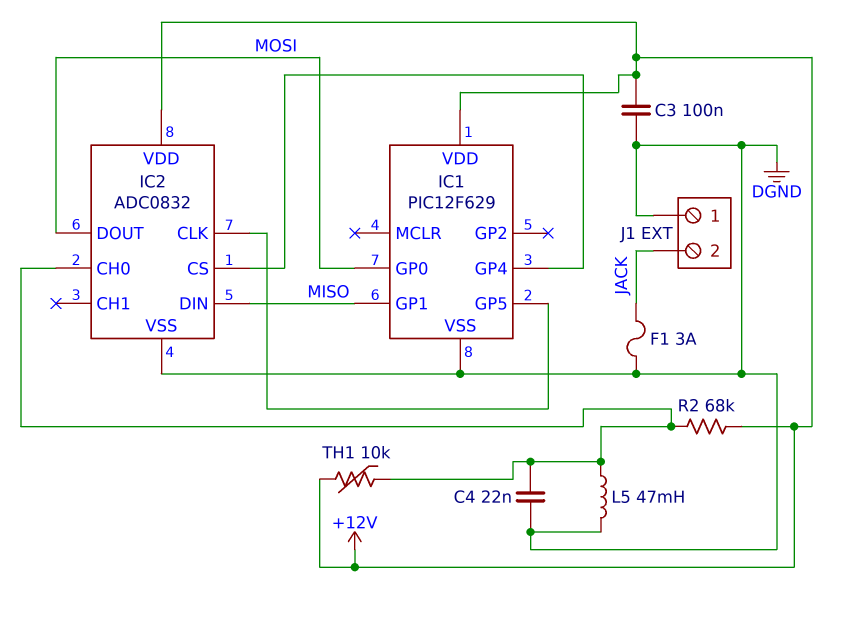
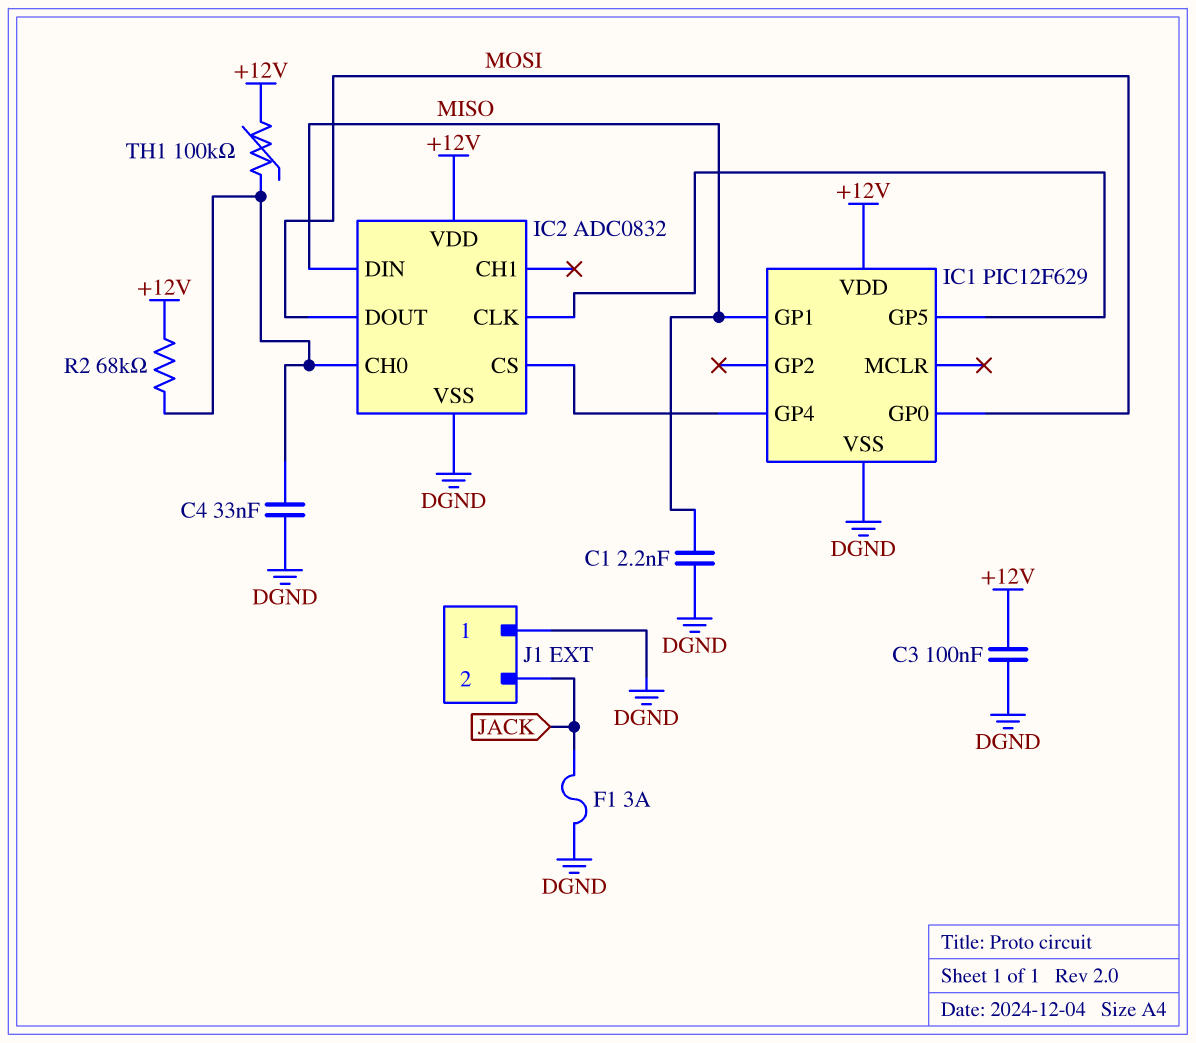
C1: none -> 2.2nF (DGND, MISO)
C4: 22nF (DGND, IC2/CH0) -> 33nF (DGND, IC2/CH0)
L5: 47mH (DGND, IC2/CH0) -> none
TH1: 10k (+12V, IC2/CH0) -> 100k (+12V, IC2/CH0)

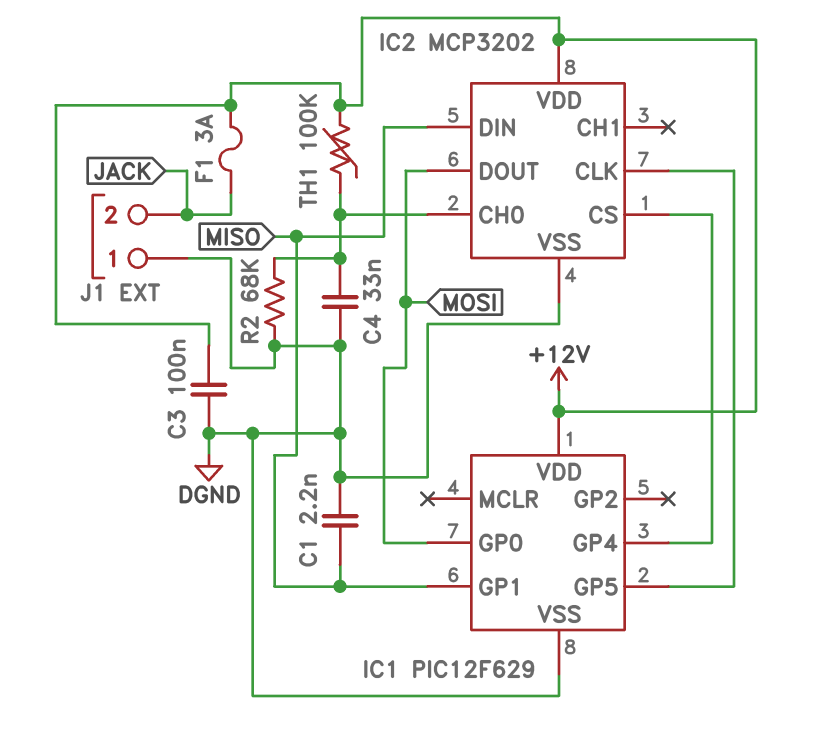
F1: 3A (DGND, JACK) -> 3A (+12V, JACK)
IC2: ADC0832 -> MCP3202
R2: 68k (+12V, IC2/CH0) -> 68k (DGND, IC2/CH0)

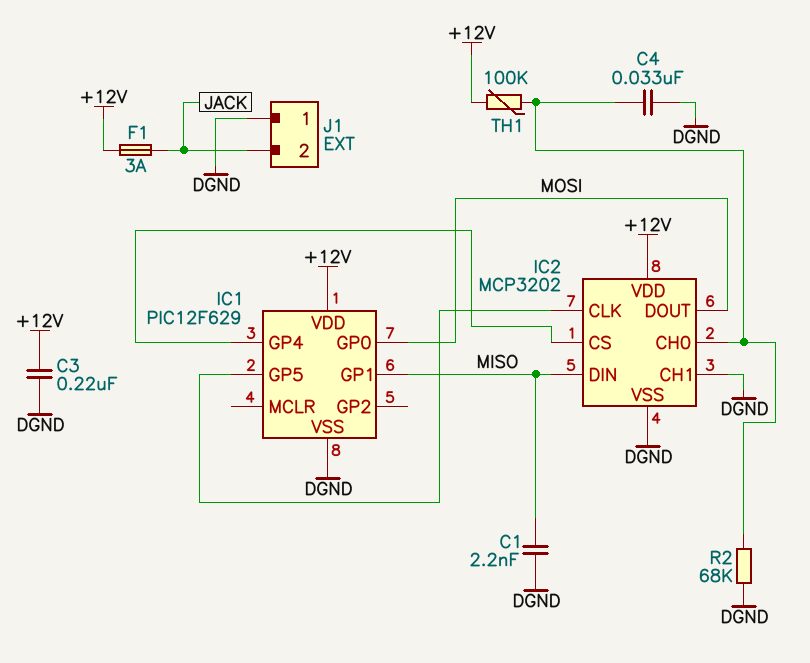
C3: 100nF (+12V, DGND) -> 220nF (+12V, DGND)
IC2 pin CH1: none -> DGND

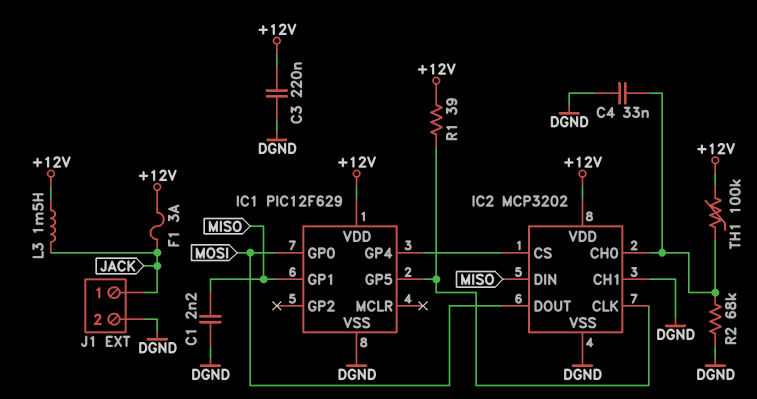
J1 pin 1: DGND -> JACK
J1 pin 2: JACK -> DGND
L3: none -> 1.5mH (+12V, JACK)
R1: none -> 39 (+12V, IC1/GP5)

